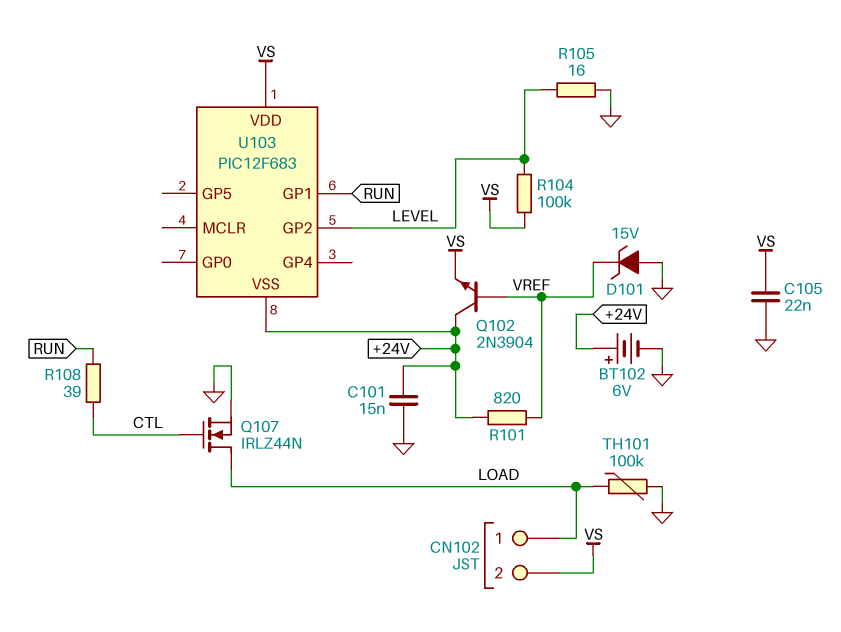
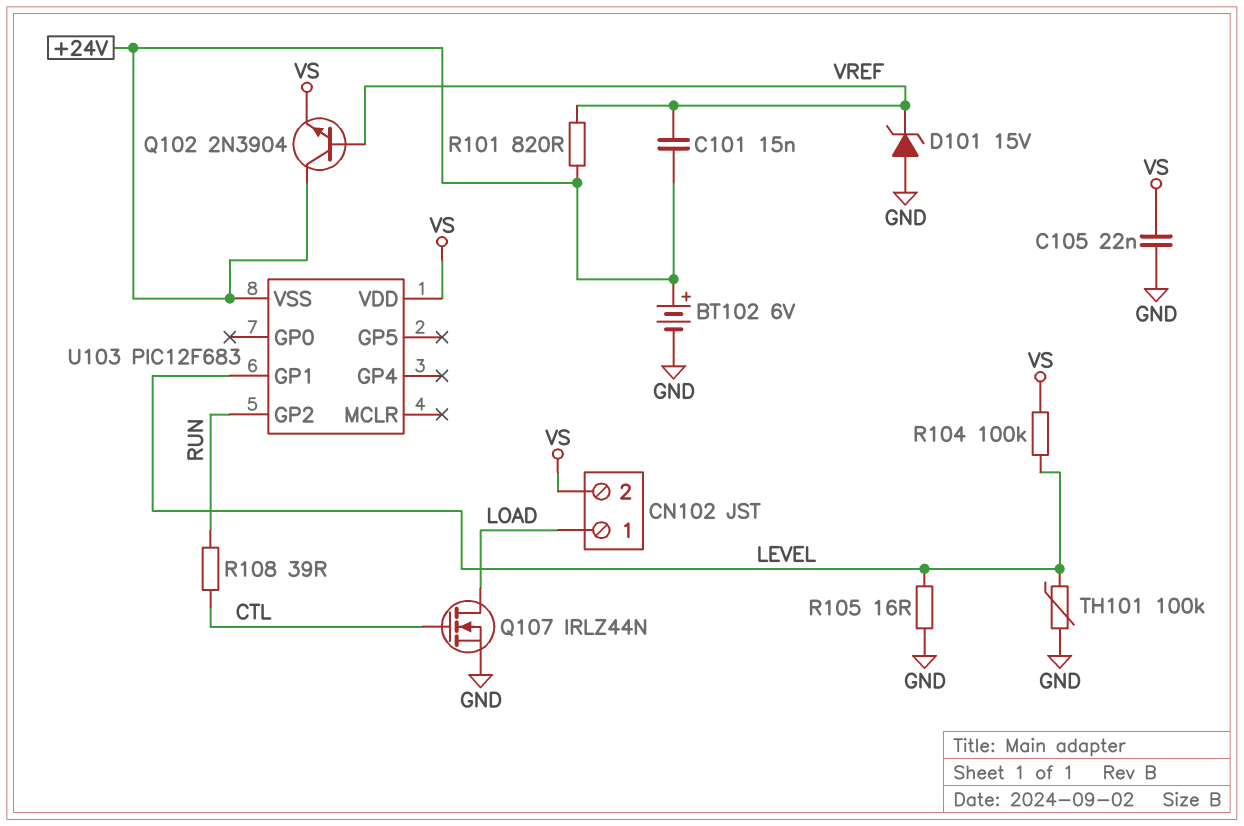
C101: 15nF (+24V, GND) -> 15nF (+24V, VREF)
TH101: 100k (GND, LOAD) -> 100k (GND, LEVEL)
U103 pin GP1: RUN -> LEVEL
U103 pin GP2: LEVEL -> RUN

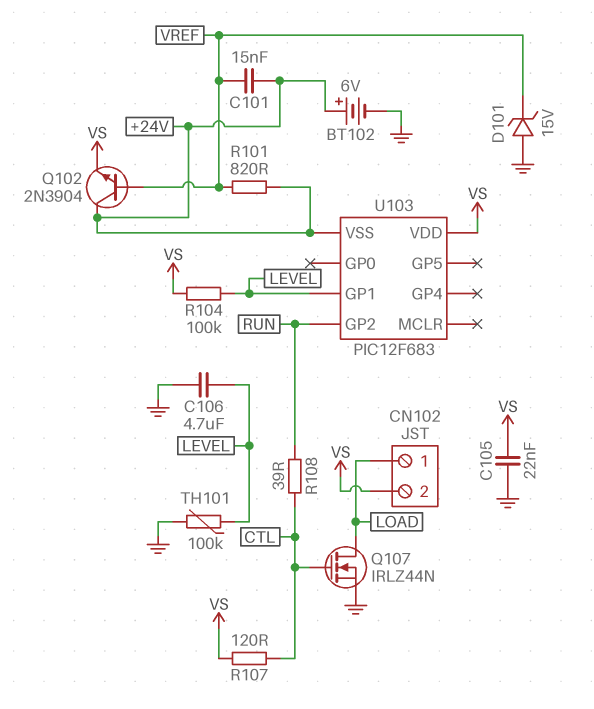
C106: none -> 4.7uF (GND, LEVEL)
R105: 16 (GND, LEVEL) -> none
R107: none -> 120 (CTL, VS)

